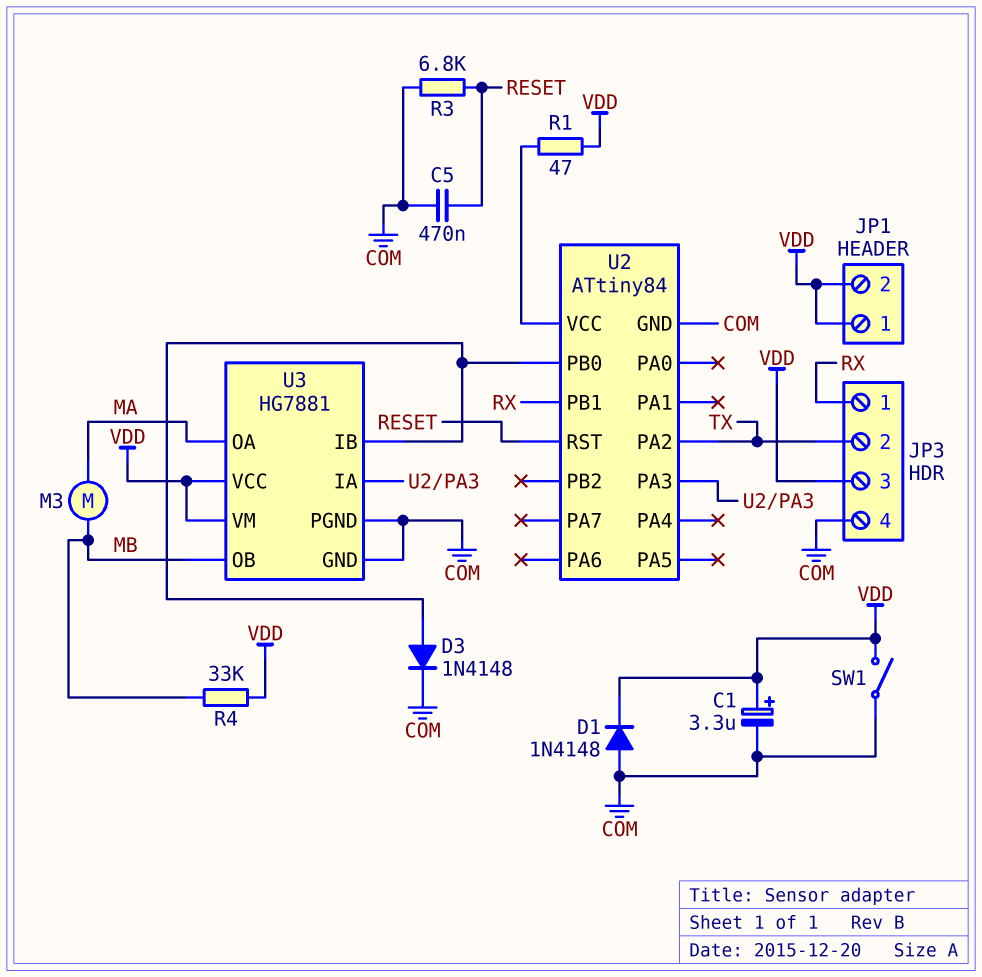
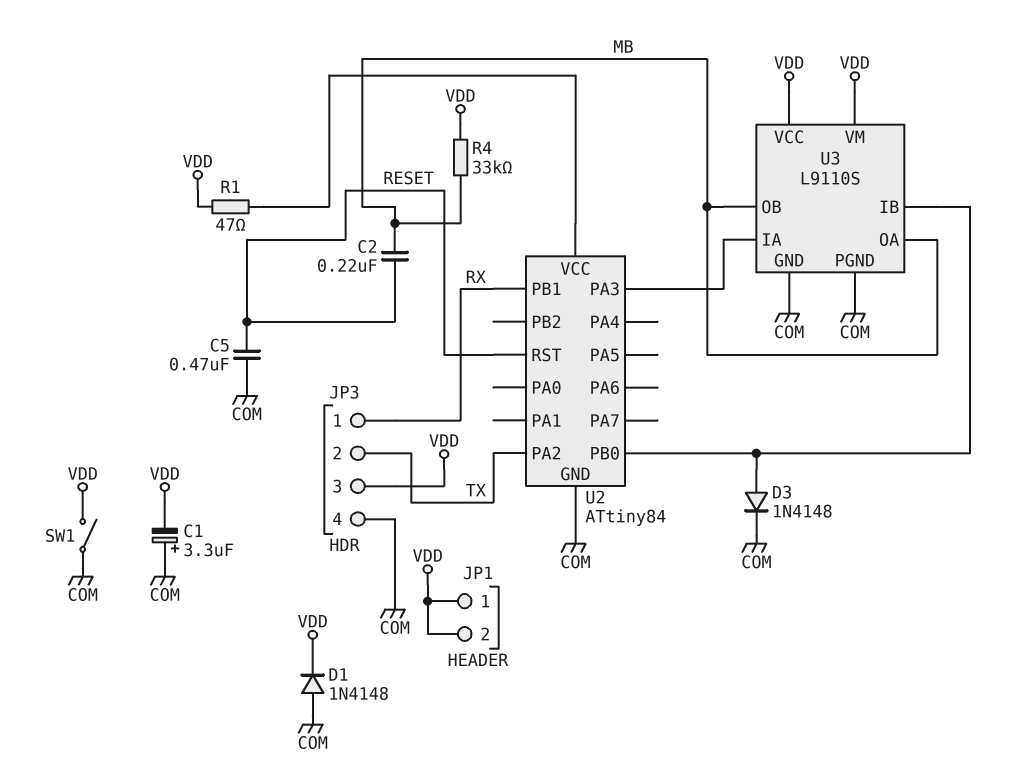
C1: 3.3uF (plus VDD, minus COM) -> 3.3uF (plus COM, minus VDD)
C2: none -> 220nF (MB, RESET)
M3: motor (MA, MB) -> none
R3: 6.8k (COM, RESET) -> none
U3: HG7881 -> L9110S
U3 pin OA: MA -> MB

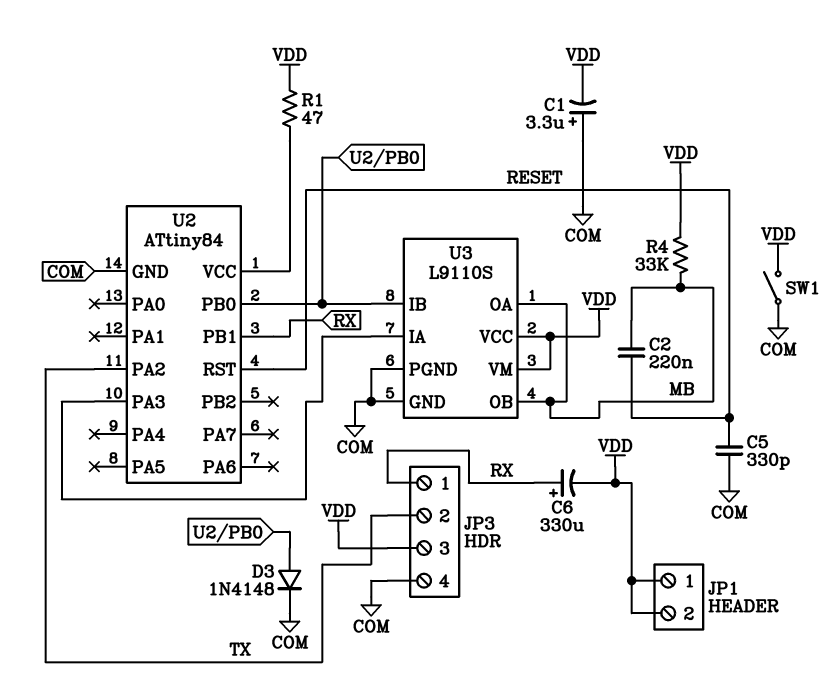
C5: 470nF (COM, RESET) -> 330pF (COM, RESET)
C6: none -> 330uF (plus RX, minus VDD)
D1: diode 1N4148 (A COM, K VDD) -> none

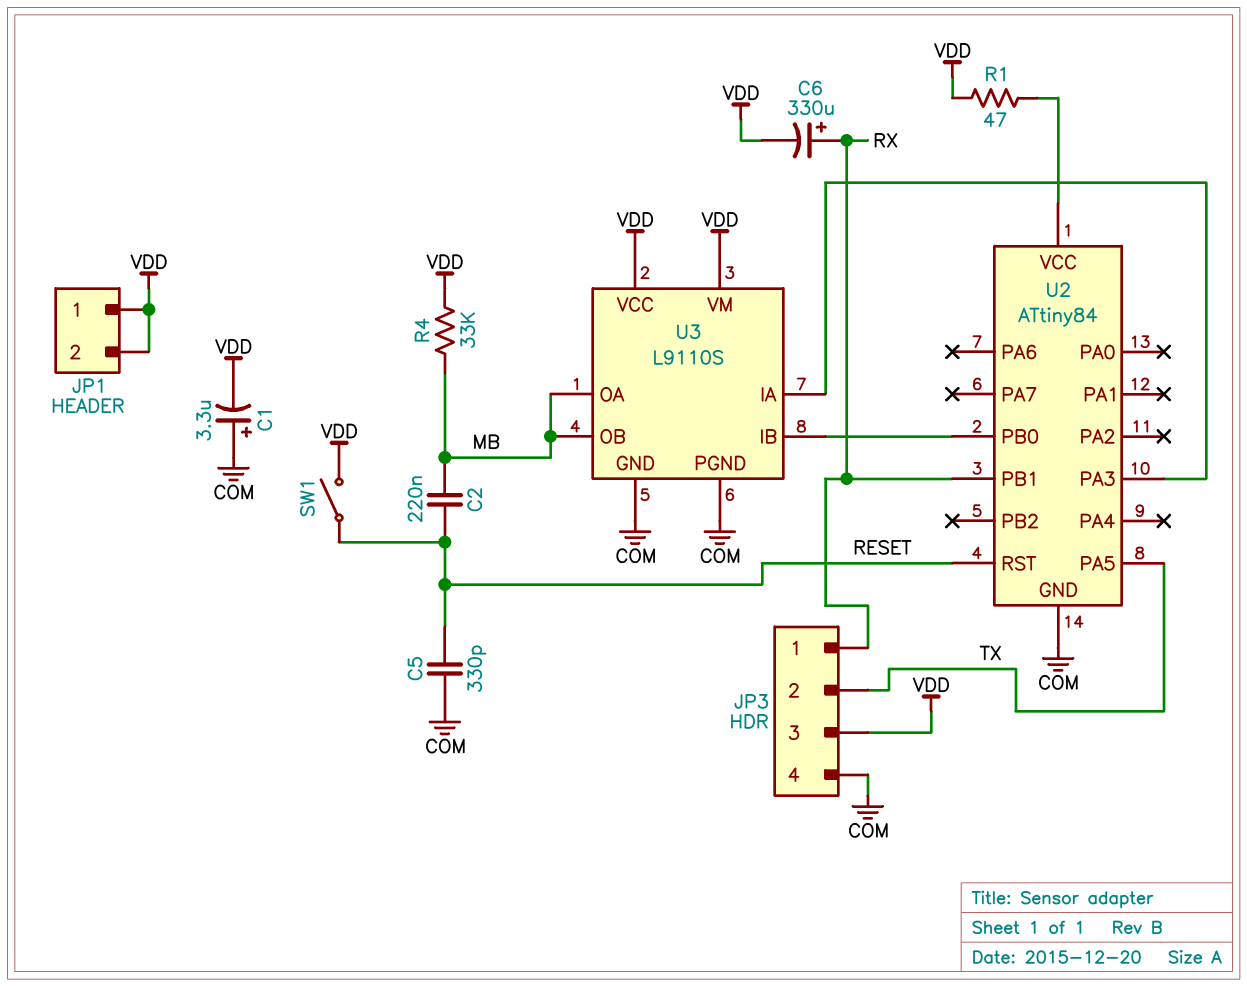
D3: diode 1N4148 (A U2/PB0, K COM) -> none
SW1: switch (COM, VDD) -> switch (RESET, VDD)
U2 pin PA2: TX -> none
U2 pin PA5: none -> TX

